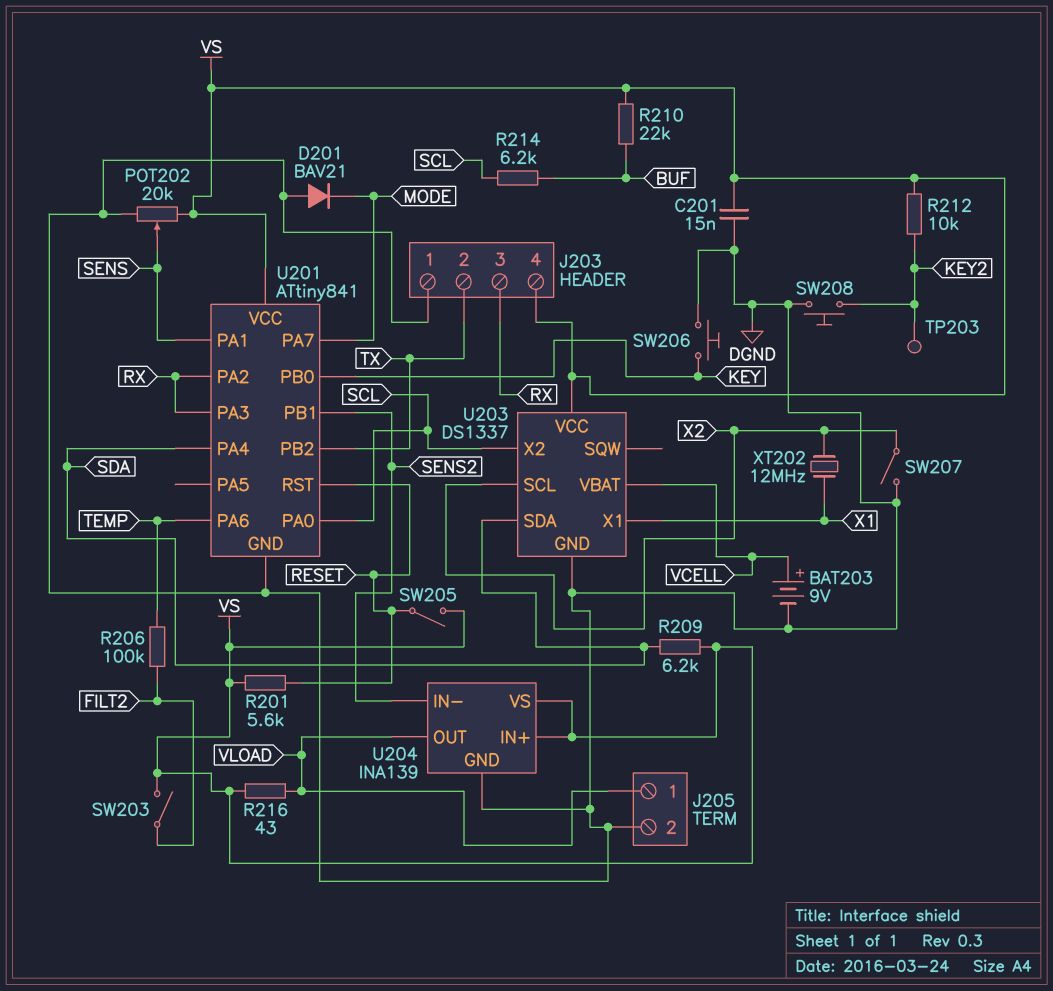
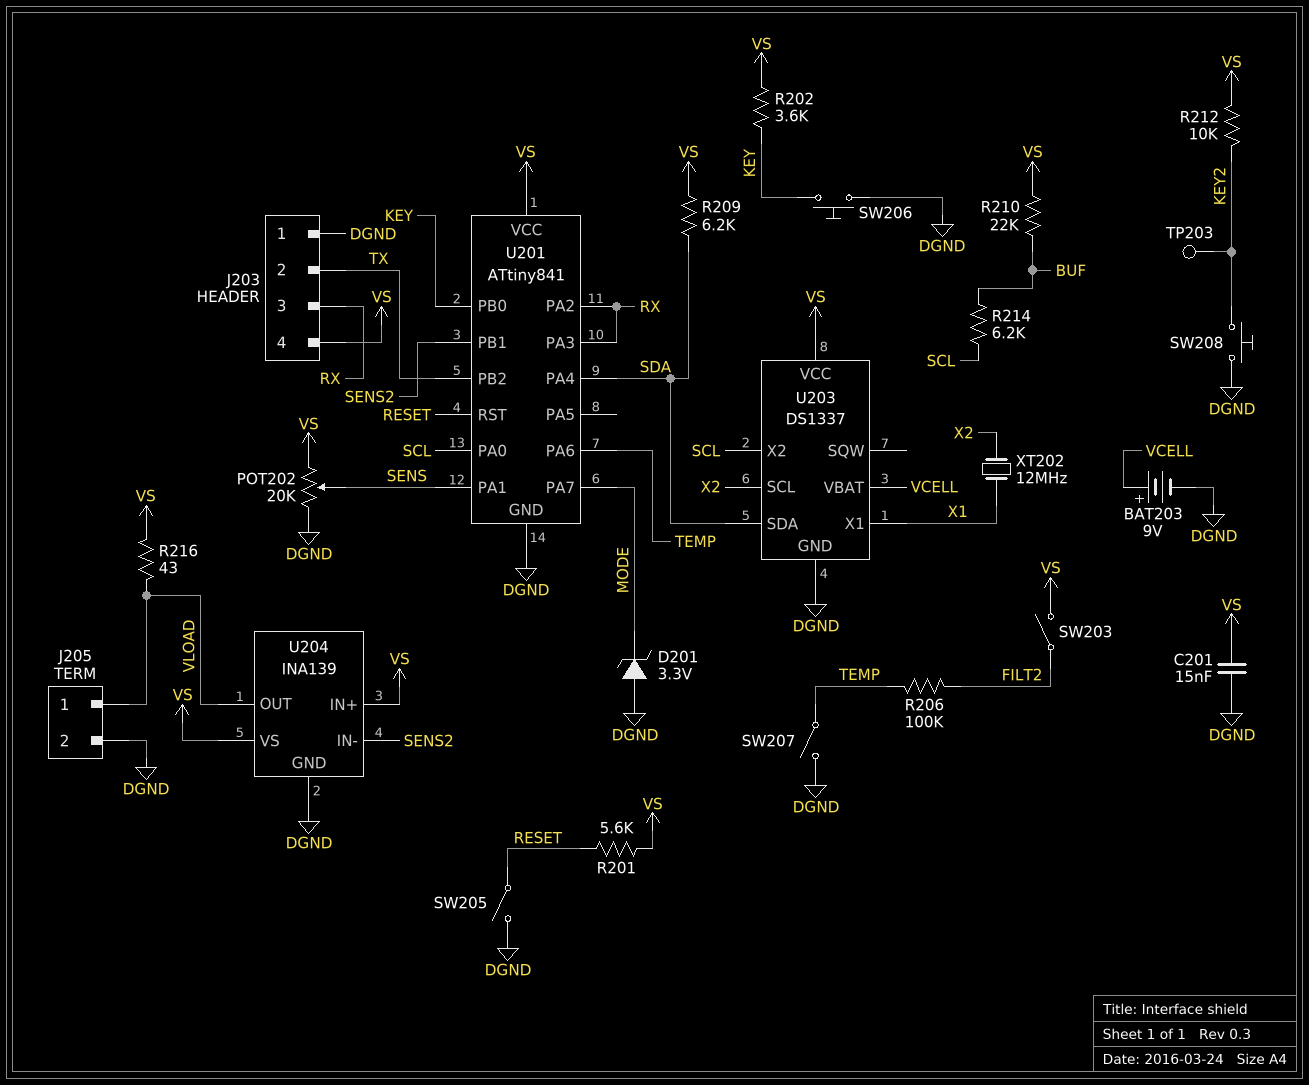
D201: diode BAV21 (A DGND, K MODE) -> zener 3.3V (A DGND, K MODE)
R202: none -> 3.6k (KEY, VS)
SW205: switch (RESET, VS) -> switch (DGND, RESET)
SW207: switch (DGND, X2) -> switch (DGND, TEMP)

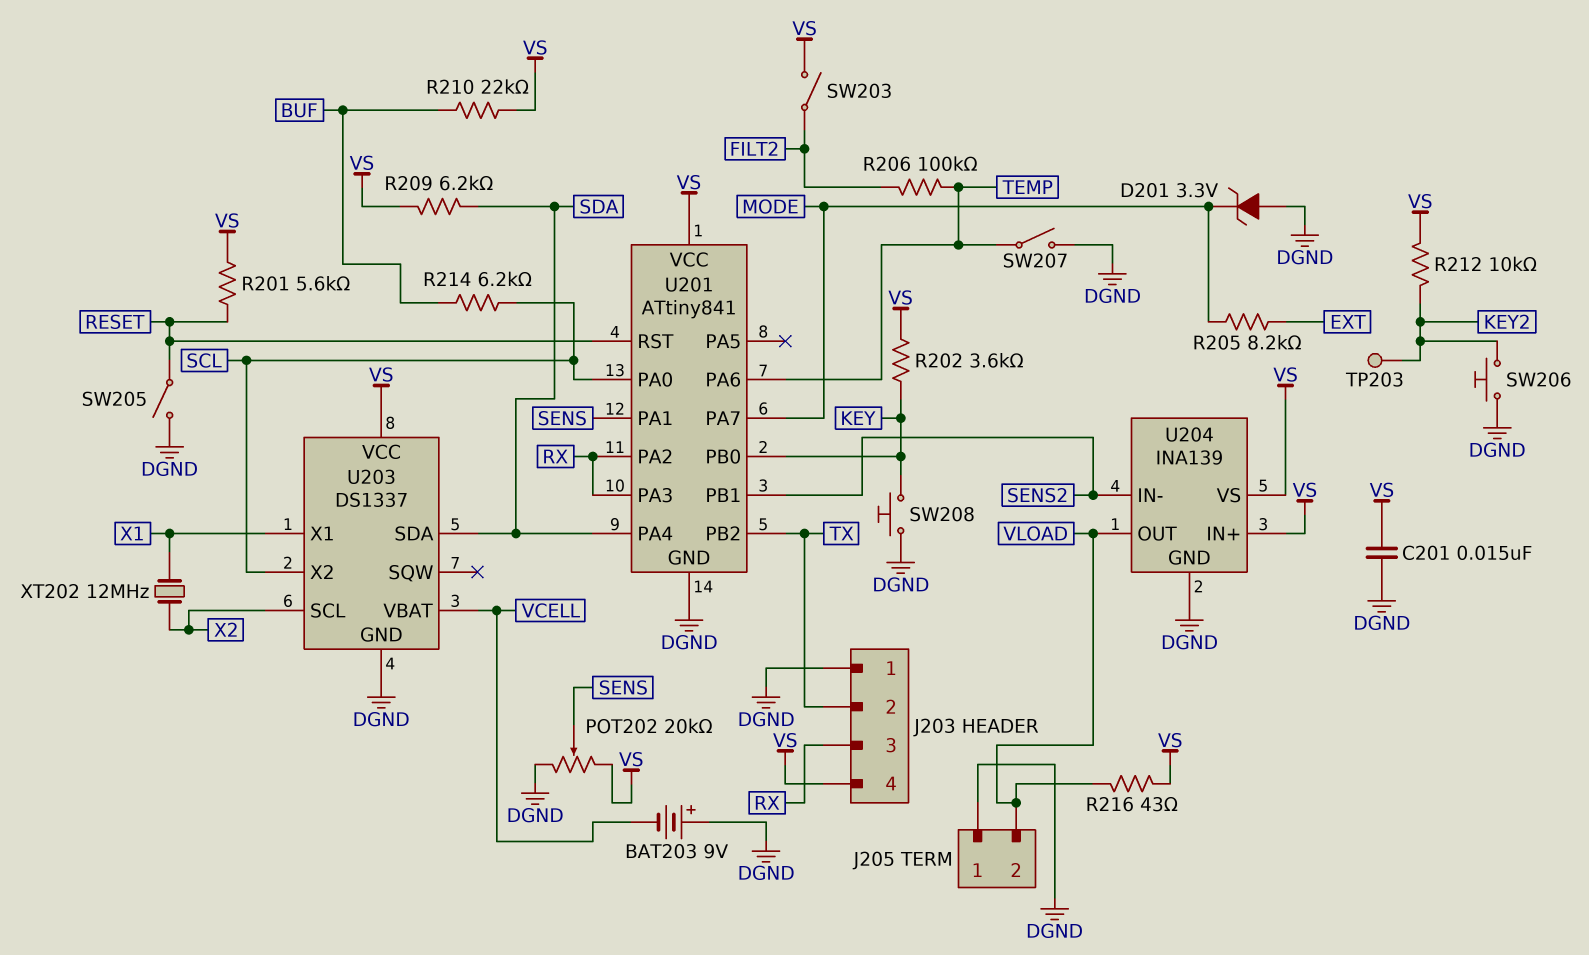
BAT203: 9V (plus VCELL, minus DGND) -> 9V (plus DGND, minus VCELL)
J205 pin 1: VLOAD -> DGND
J205 pin 2: DGND -> VLOAD
R205: none -> 8.2k (EXT, MODE)
SW206: button (DGND, KEY) -> button (DGND, KEY2)
SW208: button (DGND, KEY2) -> button (DGND, KEY)

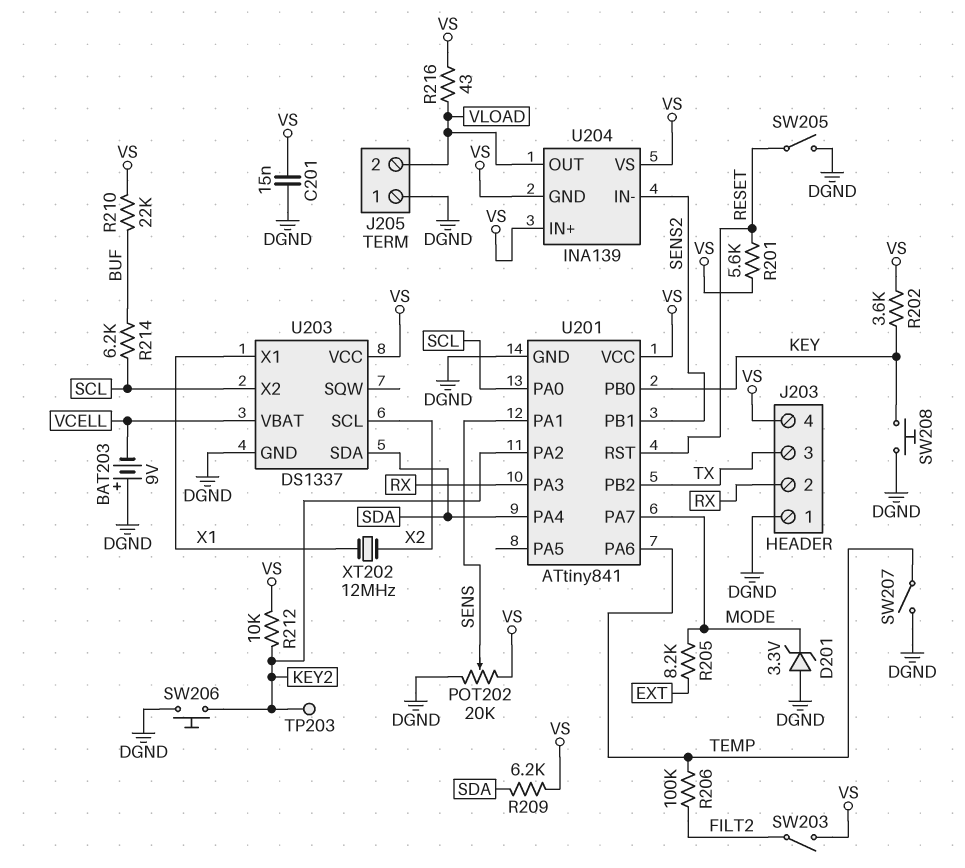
J203 pin 2: TX -> RX
J203 pin 3: RX -> TX
U201 pin PA2: RX -> KEY2
U204 pin GND: DGND -> VS

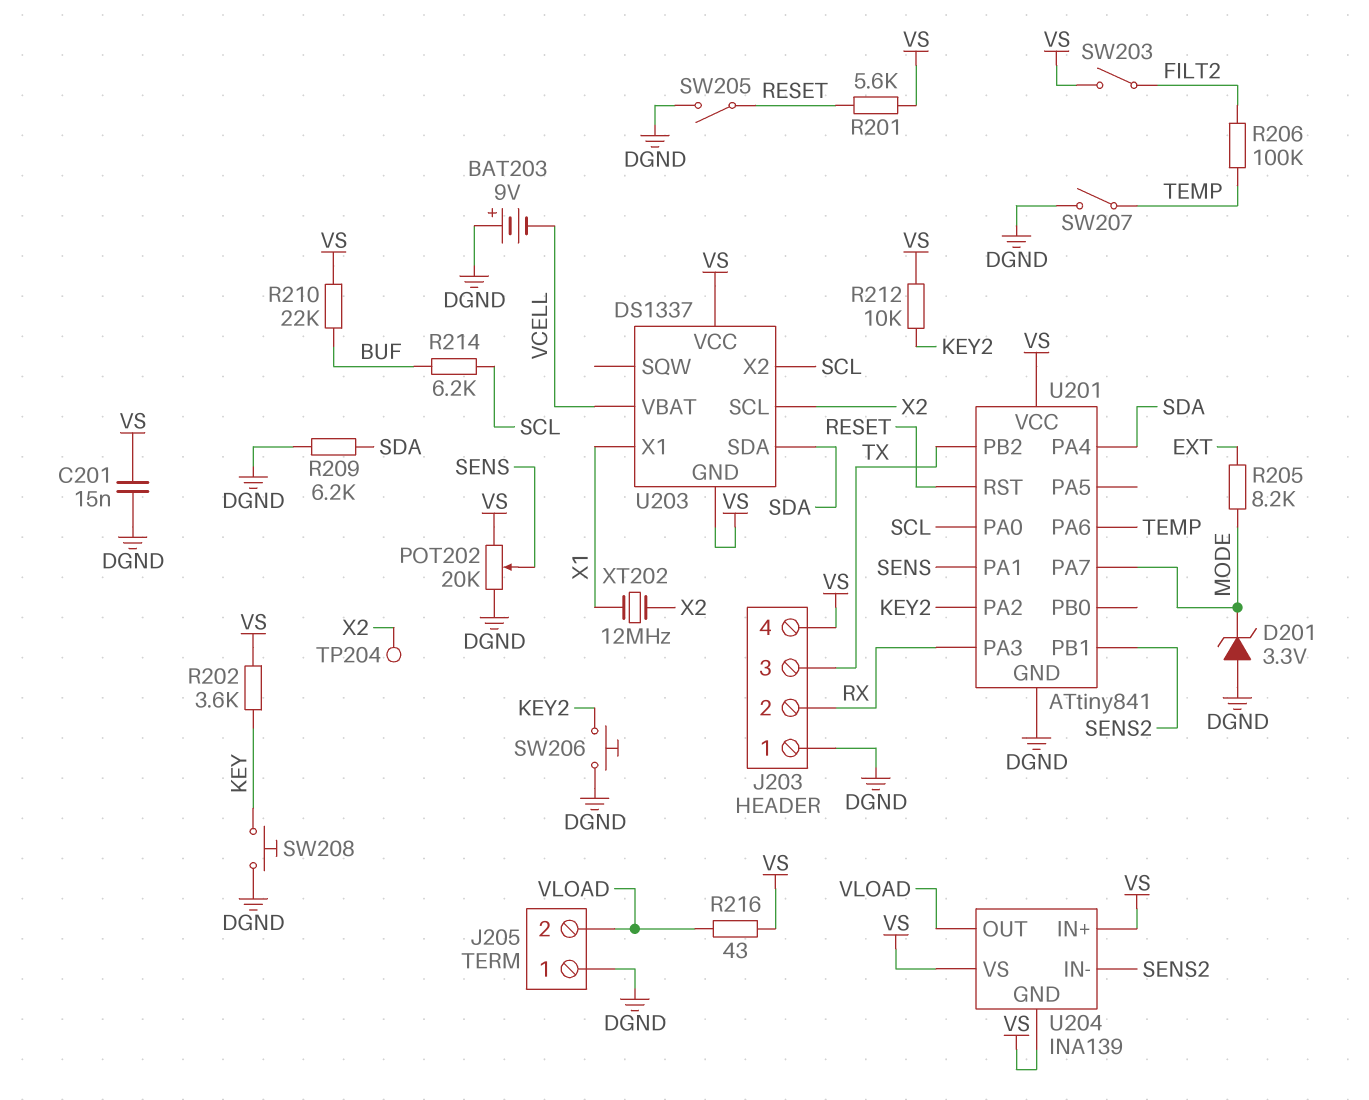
R209: 6.2k (SDA, VS) -> 6.2k (DGND, SDA)
TP203: test point (KEY2) -> none
TP204: none -> test point (X2)
U201 pin PB0: KEY -> none
U203 pin GND: DGND -> VS

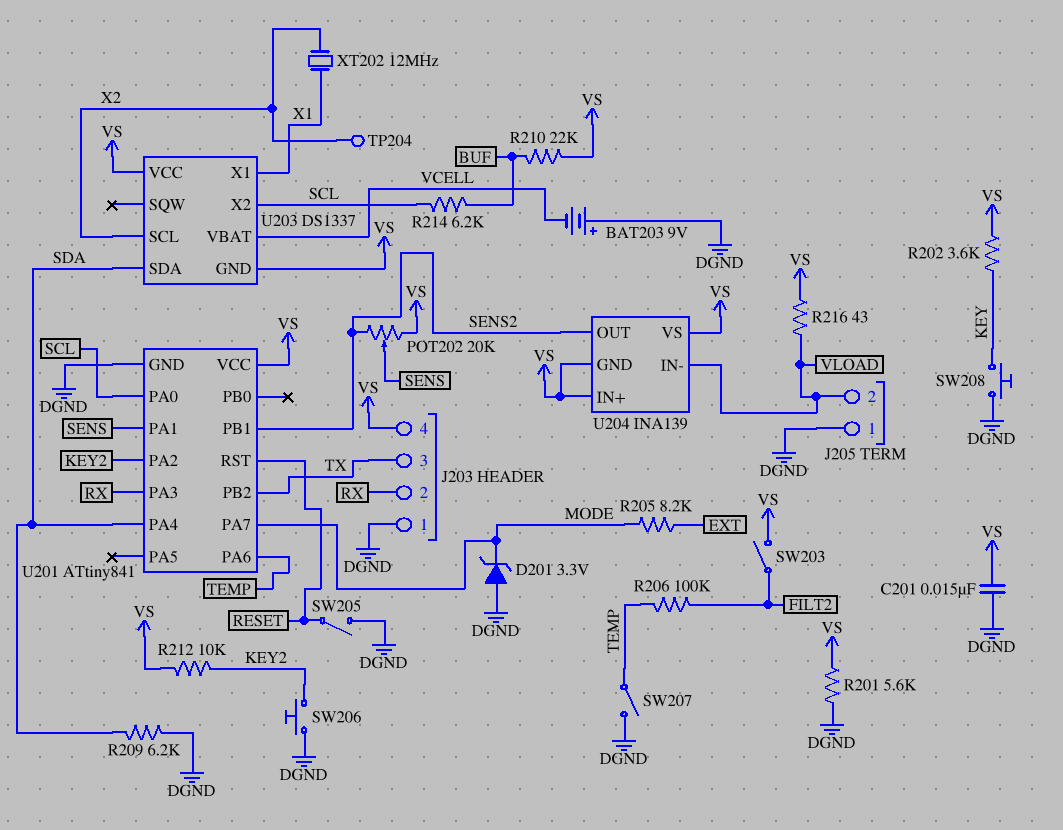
POT202: 20k (DGND, VS, wiper SENS) -> 20k (SENS2, VS, wiper SENS)
R201: 5.6k (RESET, VS) -> 5.6k (DGND, VS)
U204 pin IN-: SENS2 -> VLOAD
U204 pin OUT: VLOAD -> SENS2

